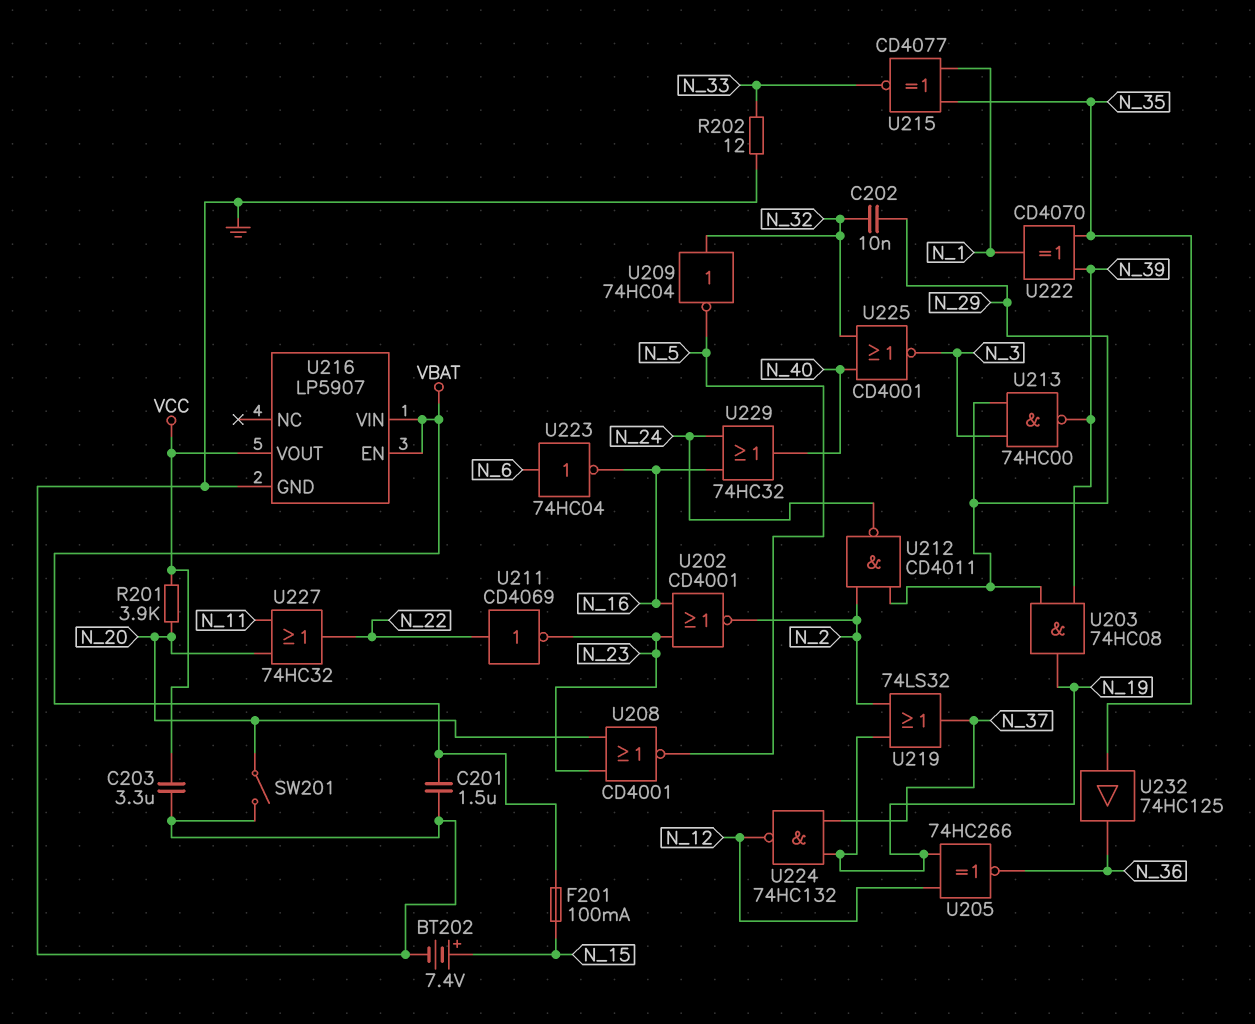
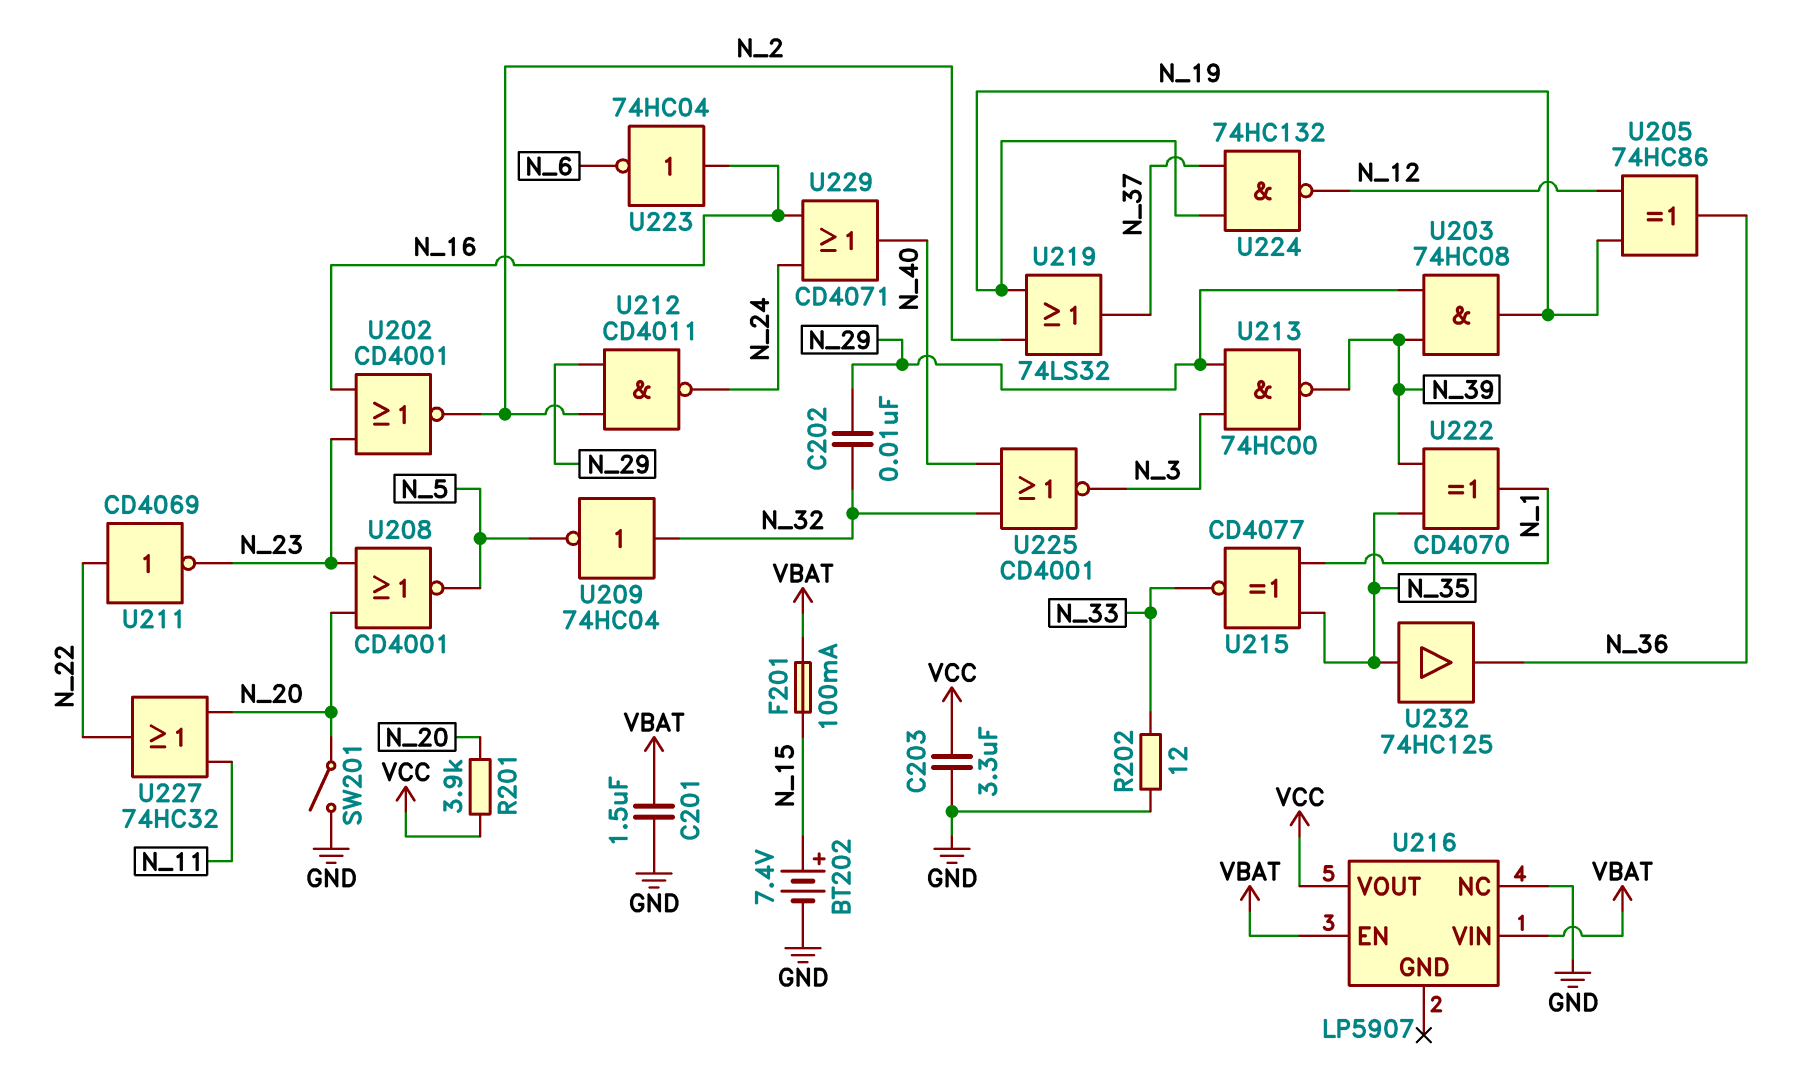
U205: XNOR 74HC266 (in N_12, in N_19, out N_36) -> XOR 74HC86 (in N_12, in N_19, out N_36)
U216 pin GND: GND -> none
U216 pin NC: none -> GND
U223: NOT 74HC04 (in N_6, out N_16) -> NOT 74HC04 (in N_16, out N_6)
U229: OR 74HC32 (in N_16, in N_24, out N_40) -> OR CD4071 (in N_16, in N_24, out N_40)

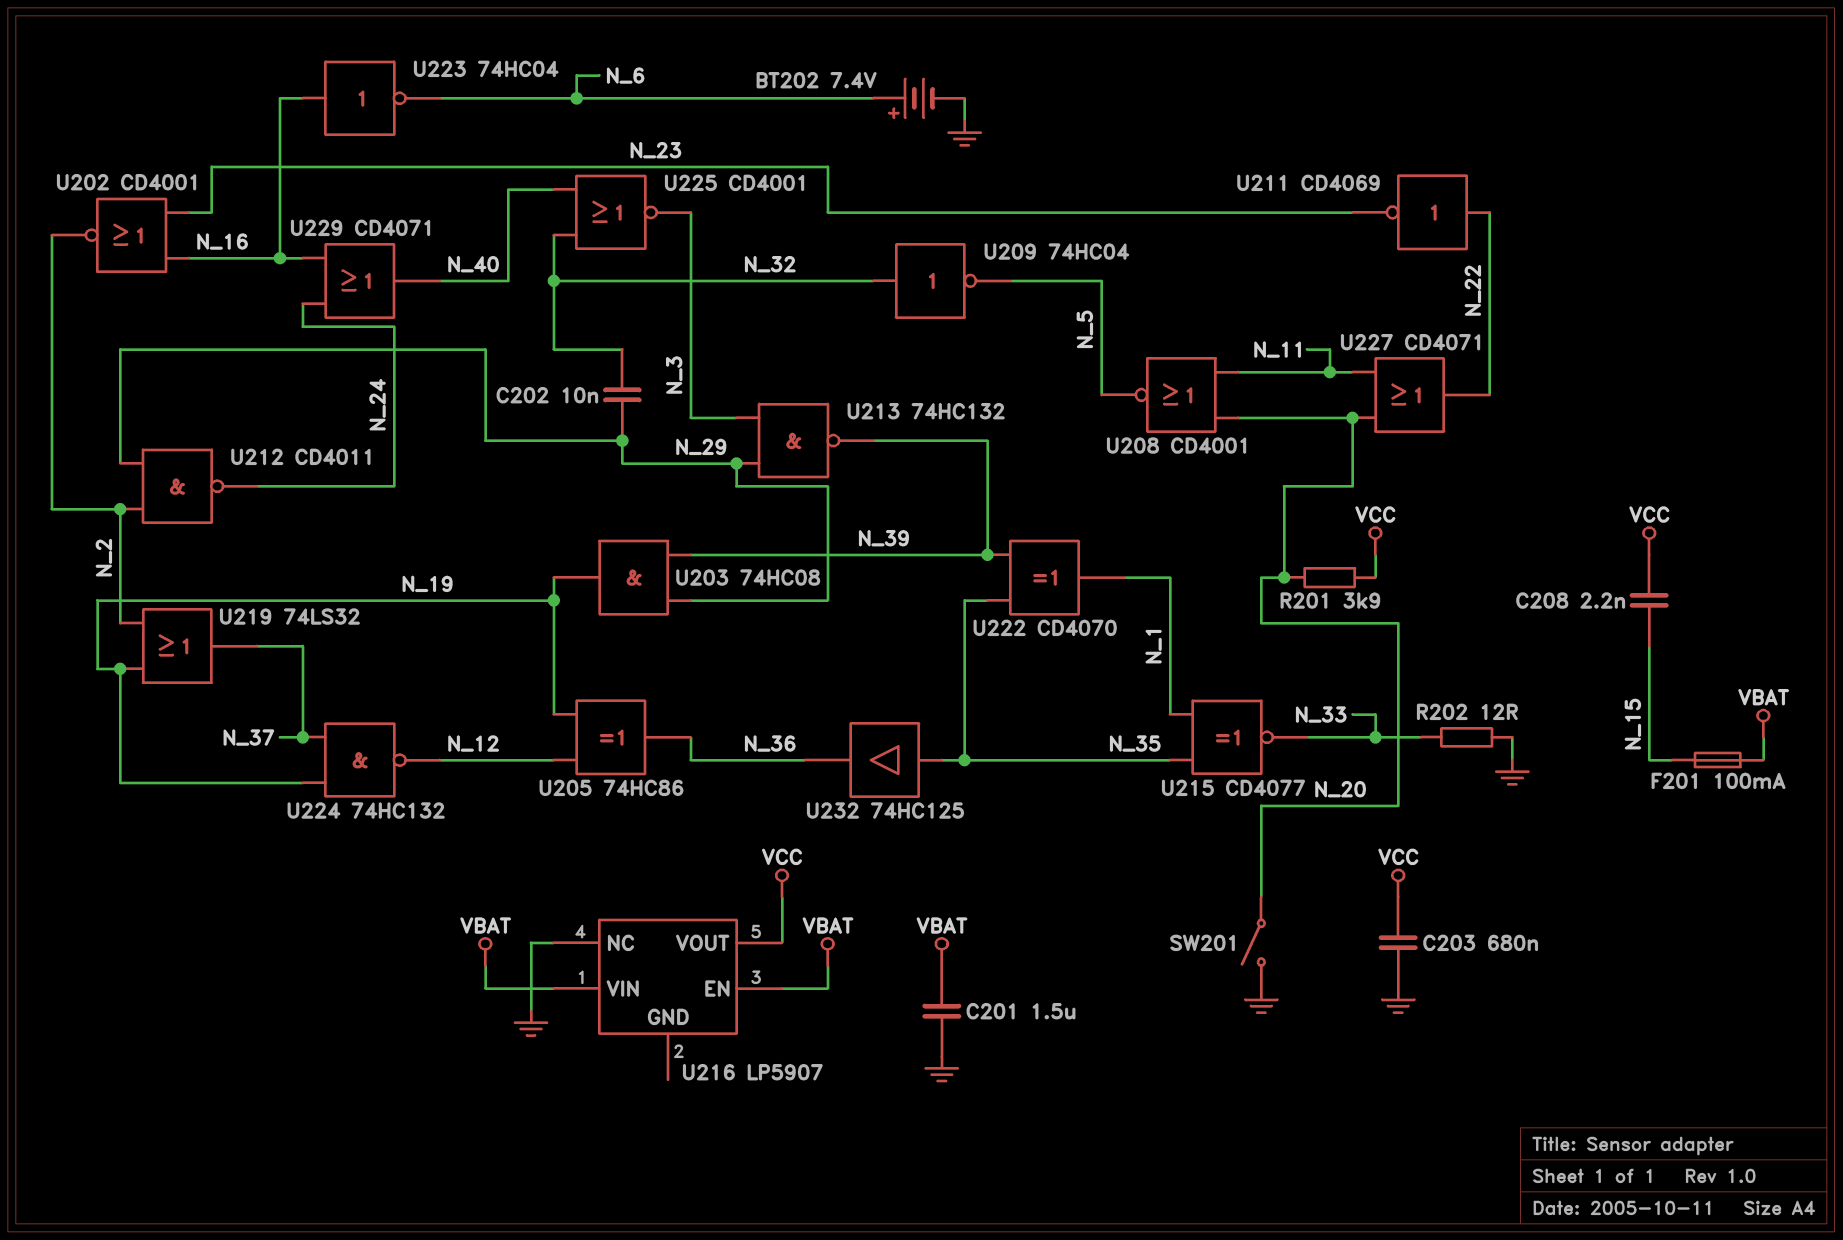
BT202: 7.4V (plus N_15, minus GND) -> 7.4V (plus N_6, minus GND)
C203: 3.3uF (GND, VCC) -> 680nF (GND, VCC)
C208: none -> 2.2nF (N_15, VCC)
U208: NOR CD4001 (in N_20, in N_23, out N_5) -> NOR CD4001 (in N_11, in N_20, out N_5)
U213: NAND 74HC00 (in N_3, in N_29, out N_39) -> NAND 74HC132 (in N_3, in N_29, out N_39)
U227: OR 74HC32 (in N_11, in N_20, out N_22) -> OR CD4071 (in N_11, in N_20, out N_22)

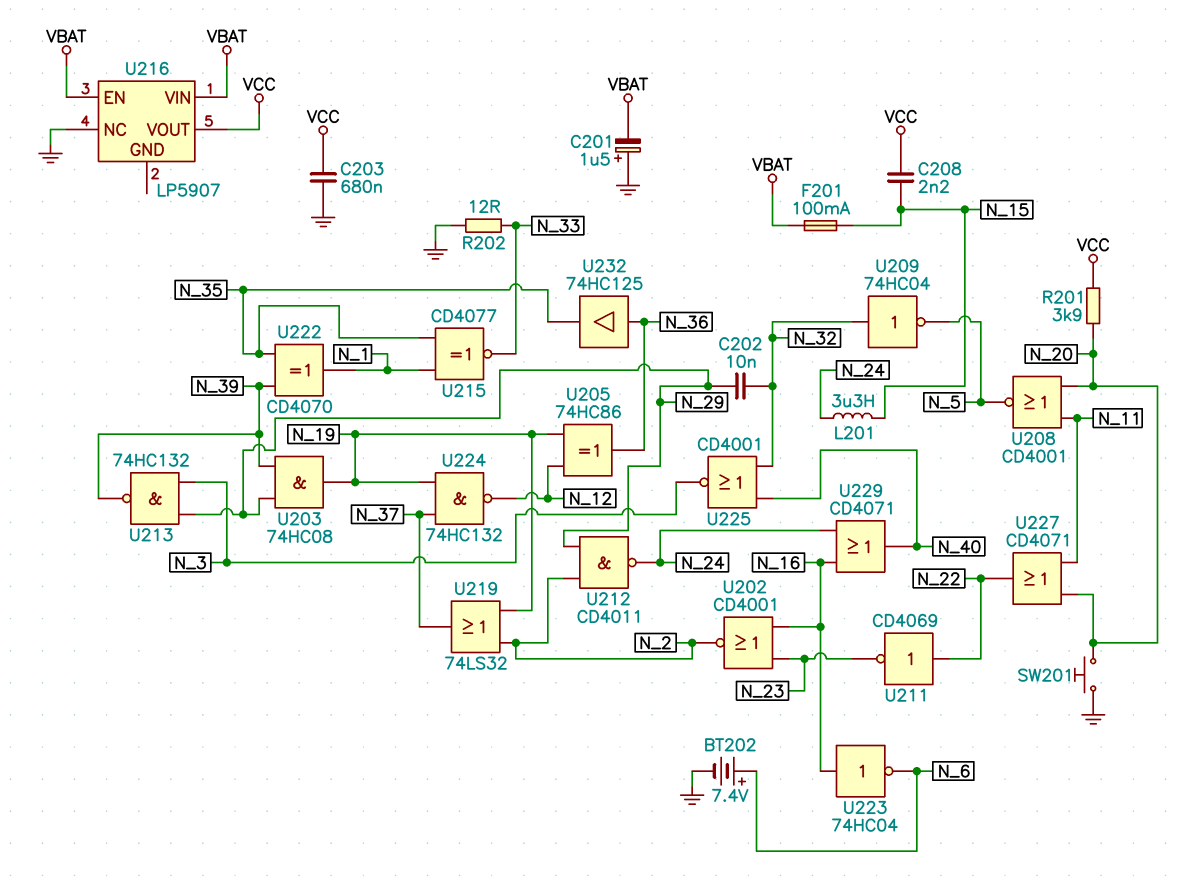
C201: 1.5uF (GND, VBAT) -> 1.5uF (plus GND, minus VBAT)
L201: none -> 3.3uH (N_15, N_24)
SW201: switch (GND, N_20) -> button (GND, N_20)
U232: buffer 74HC125 (in N_35, out N_36) -> buffer 74HC125 (in N_36, out N_35)

